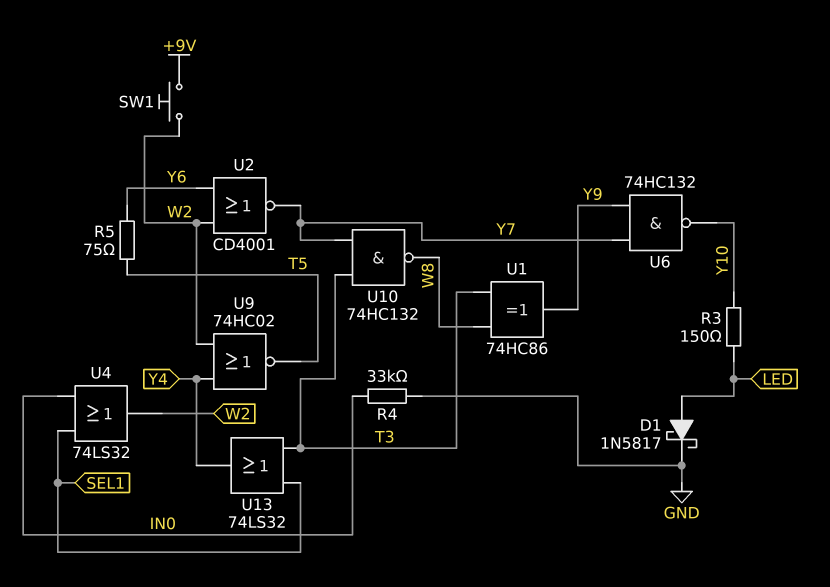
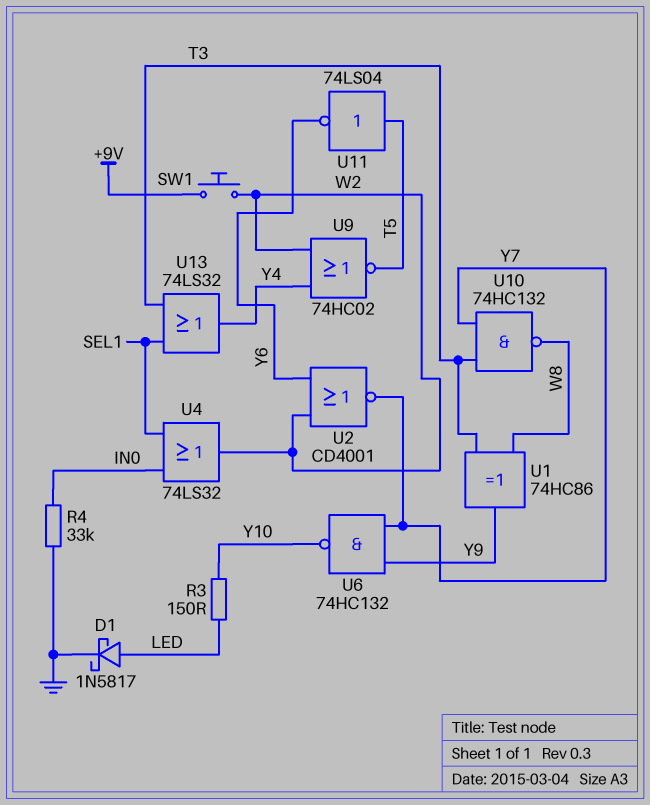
R5: 75 (T5, Y6) -> none
U11: none -> NOT 74LS04 (in T5, out Y6)

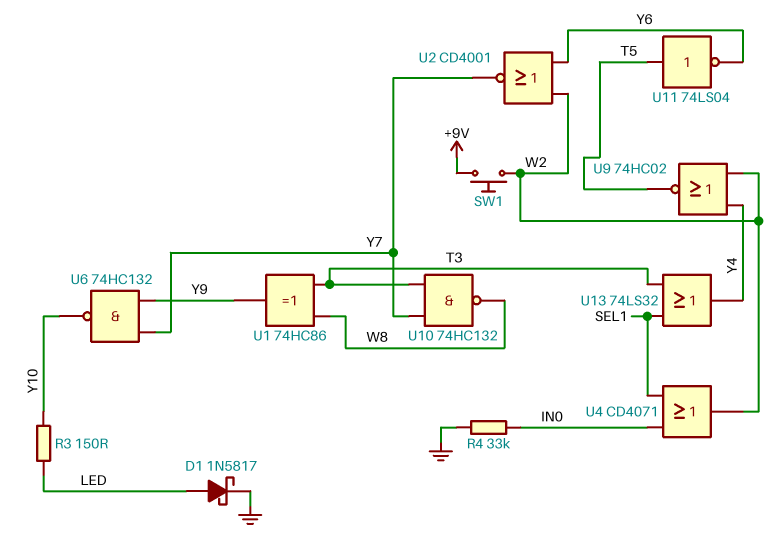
U4: OR 74LS32 (in IN0, in SEL1, out W2) -> OR CD4071 (in IN0, in SEL1, out W2)

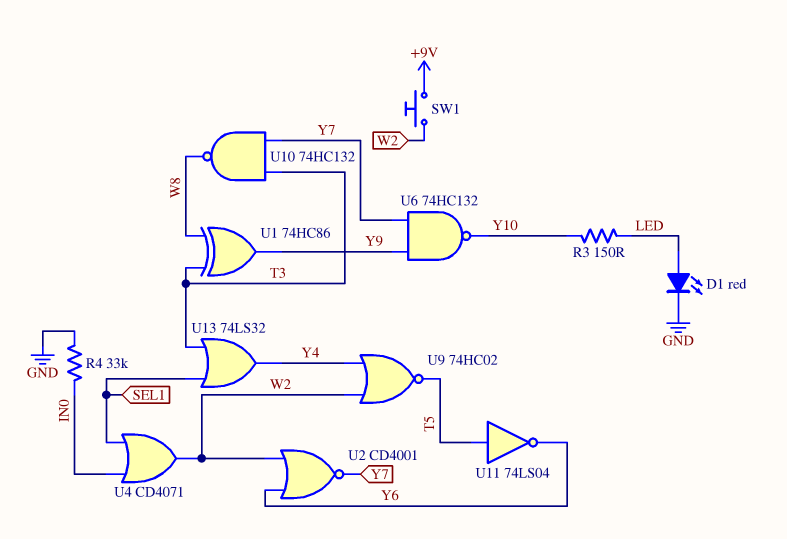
D1: schottky 1N5817 (A LED, K GND) -> LED red (A LED, K GND)

